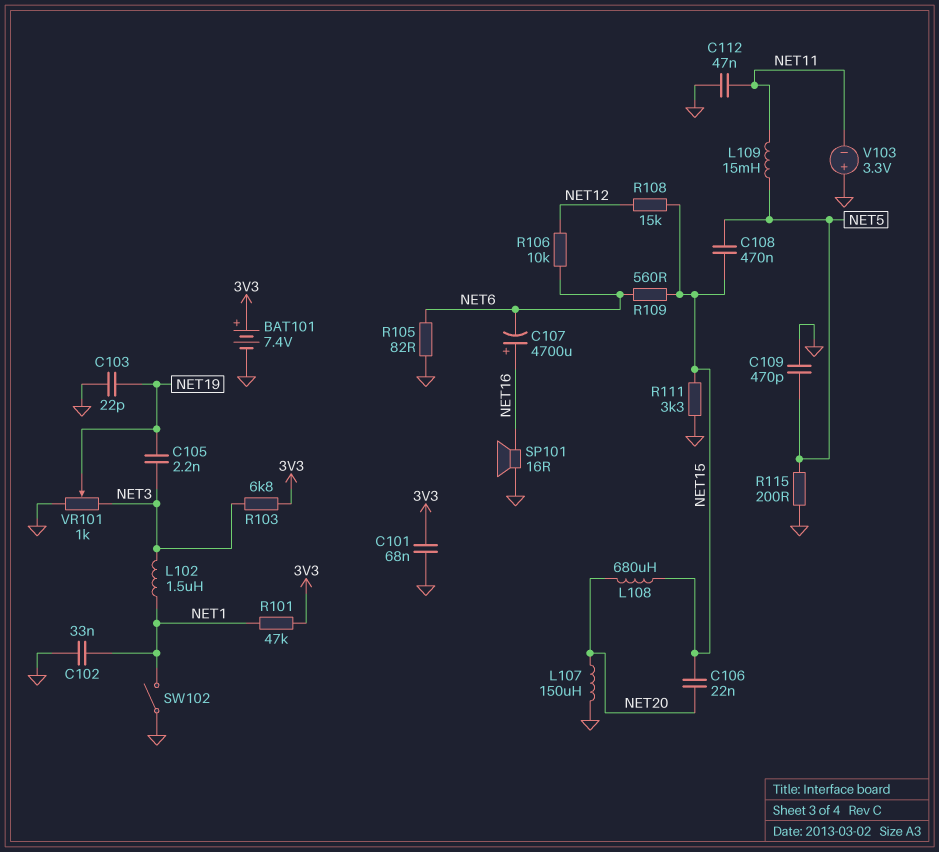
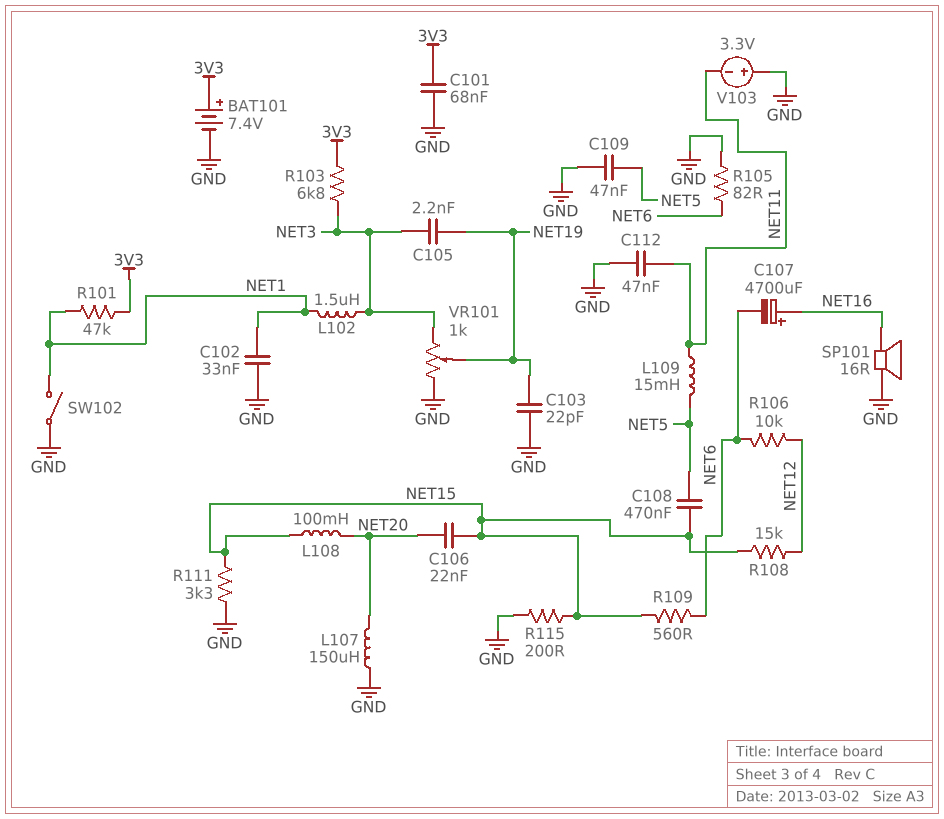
C109: 470pF (GND, NET5) -> 47nF (GND, NET5)
L108: 680uH (NET15, NET20) -> 100mH (NET15, NET20)
R115: 200 (GND, NET5) -> 200 (GND, NET15)

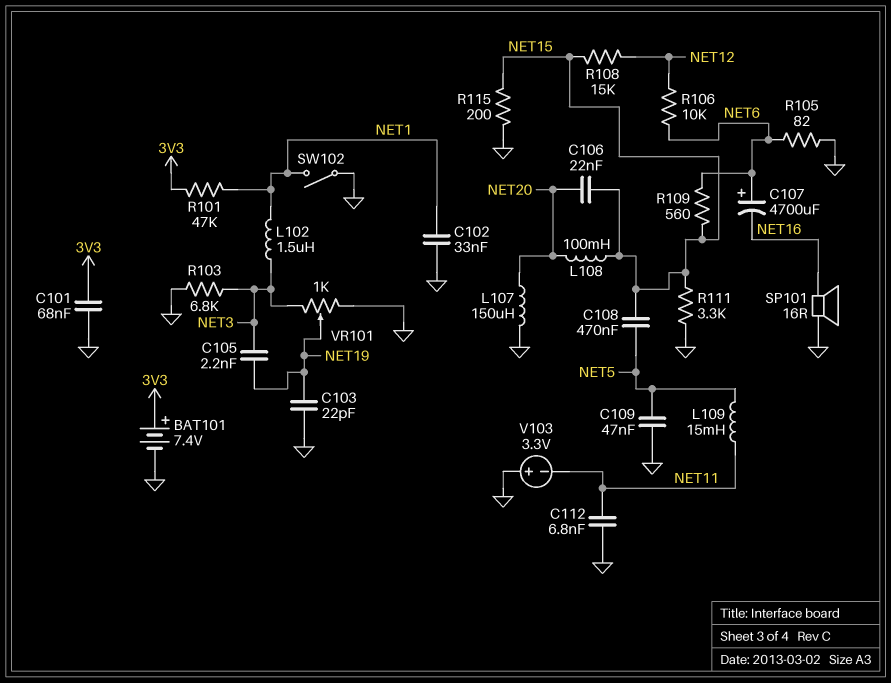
C107: 4700uF (plus NET16, minus NET6) -> 4700uF (plus NET6, minus NET16)
C112: 47nF (GND, NET11) -> 6.8nF (GND, NET11)
R103: 6.8k (3V3, NET3) -> 6.8k (GND, NET3)

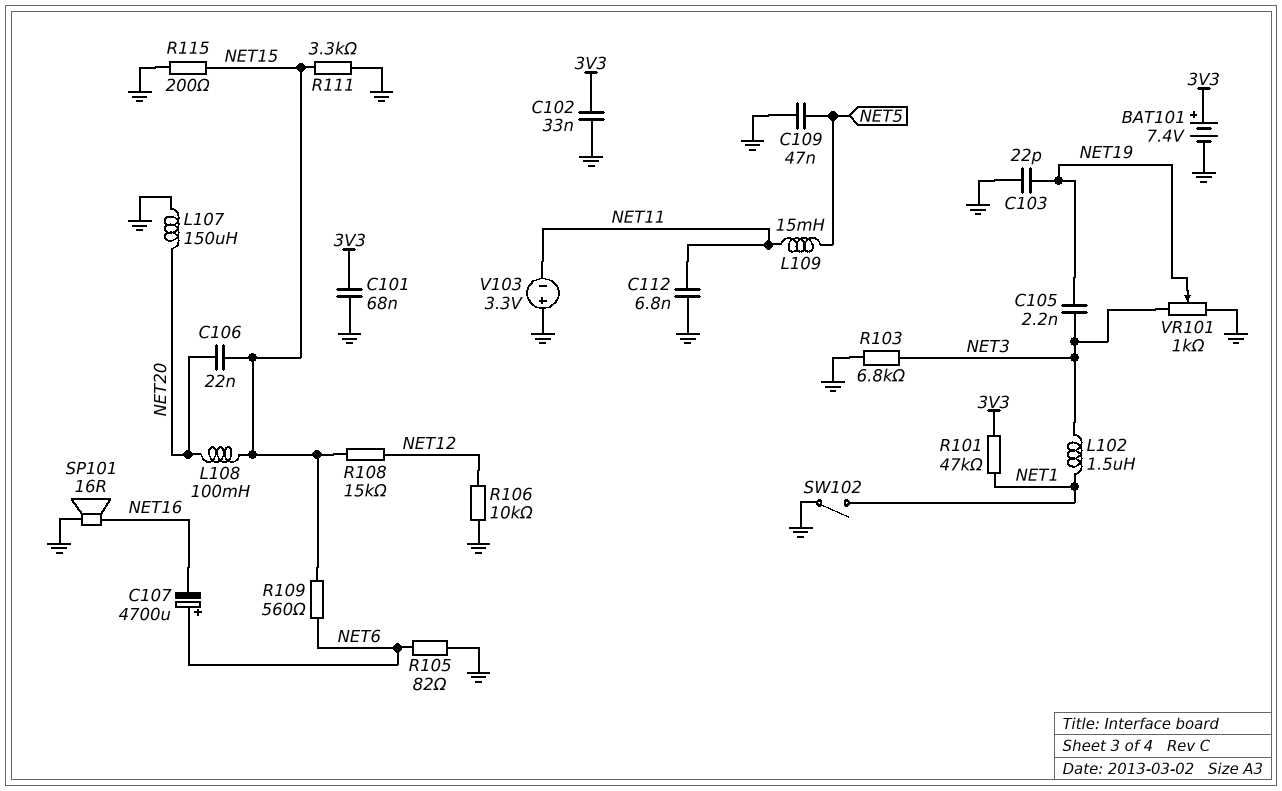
C102: 33nF (GND, NET1) -> 33nF (3V3, GND)
C108: 470nF (NET5, NET15) -> none
R106: 10k (NET6, NET12) -> 10k (GND, NET12)

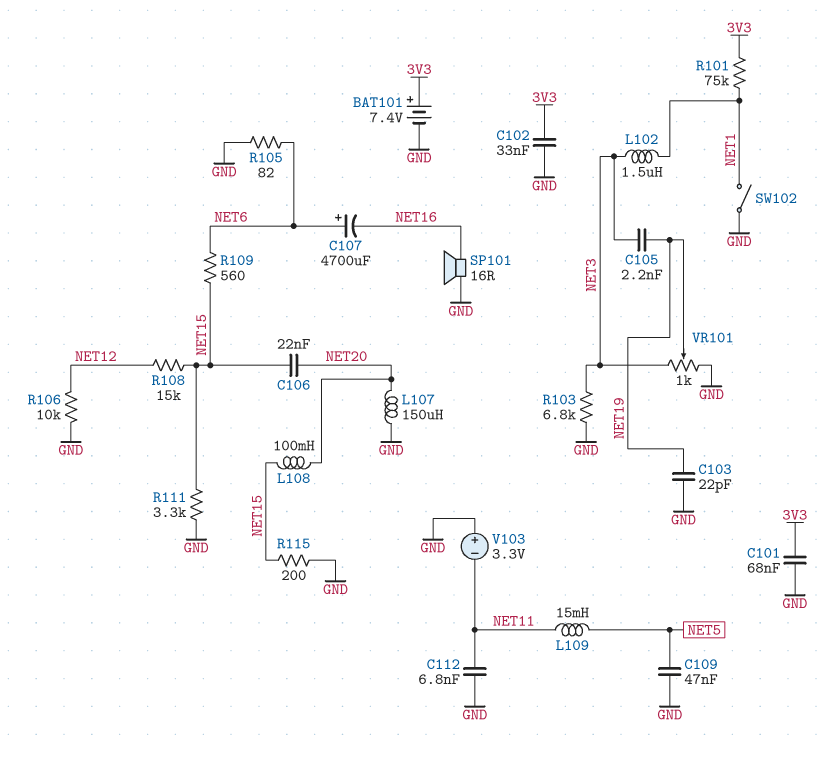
R101: 47k (3V3, NET1) -> 75k (3V3, NET1)

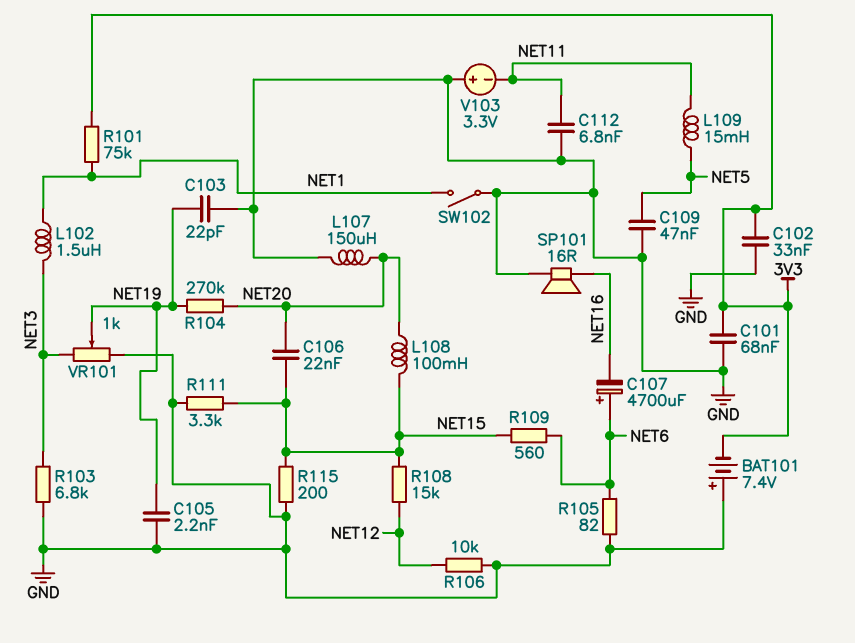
BAT101: 7.4V (plus 3V3, minus GND) -> 7.4V (plus GND, minus 3V3)
C105: 2.2nF (NET3, NET19) -> 2.2nF (GND, NET19)
R104: none -> 270k (NET19, NET20)

